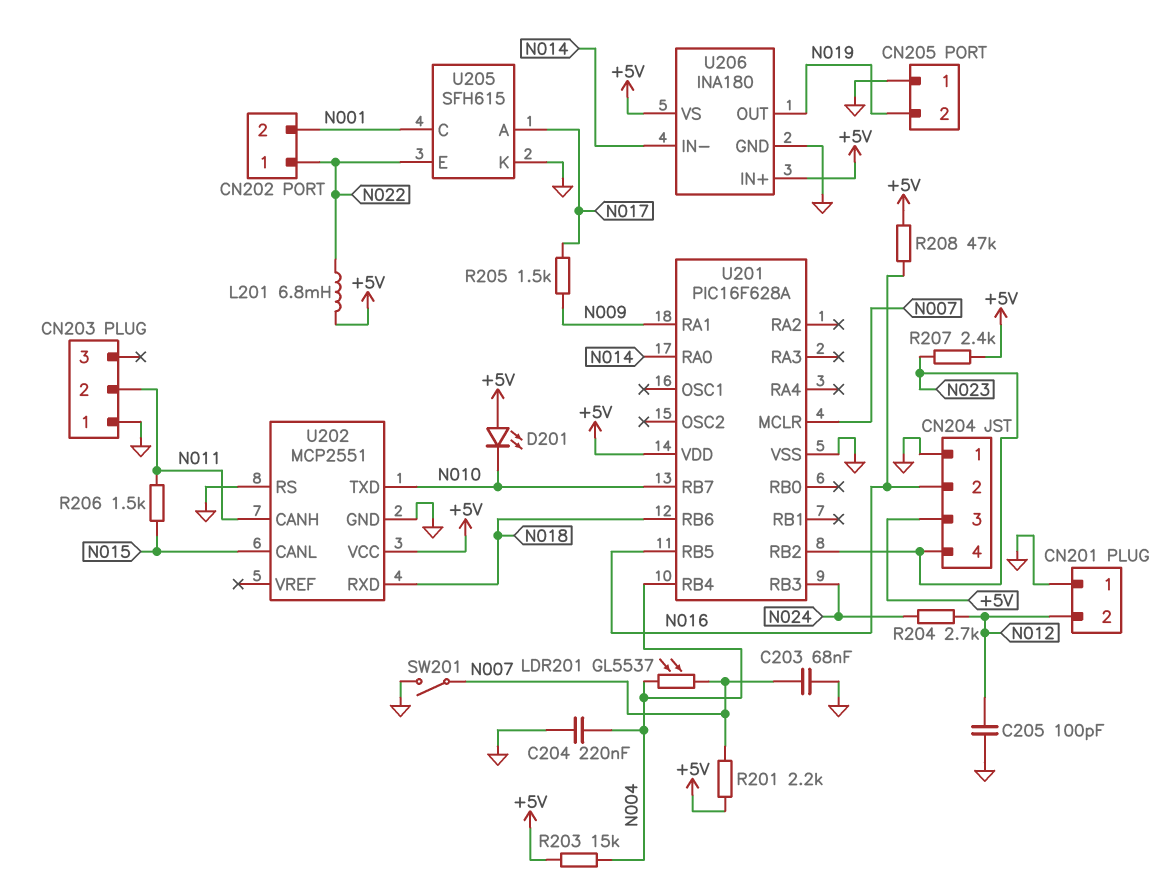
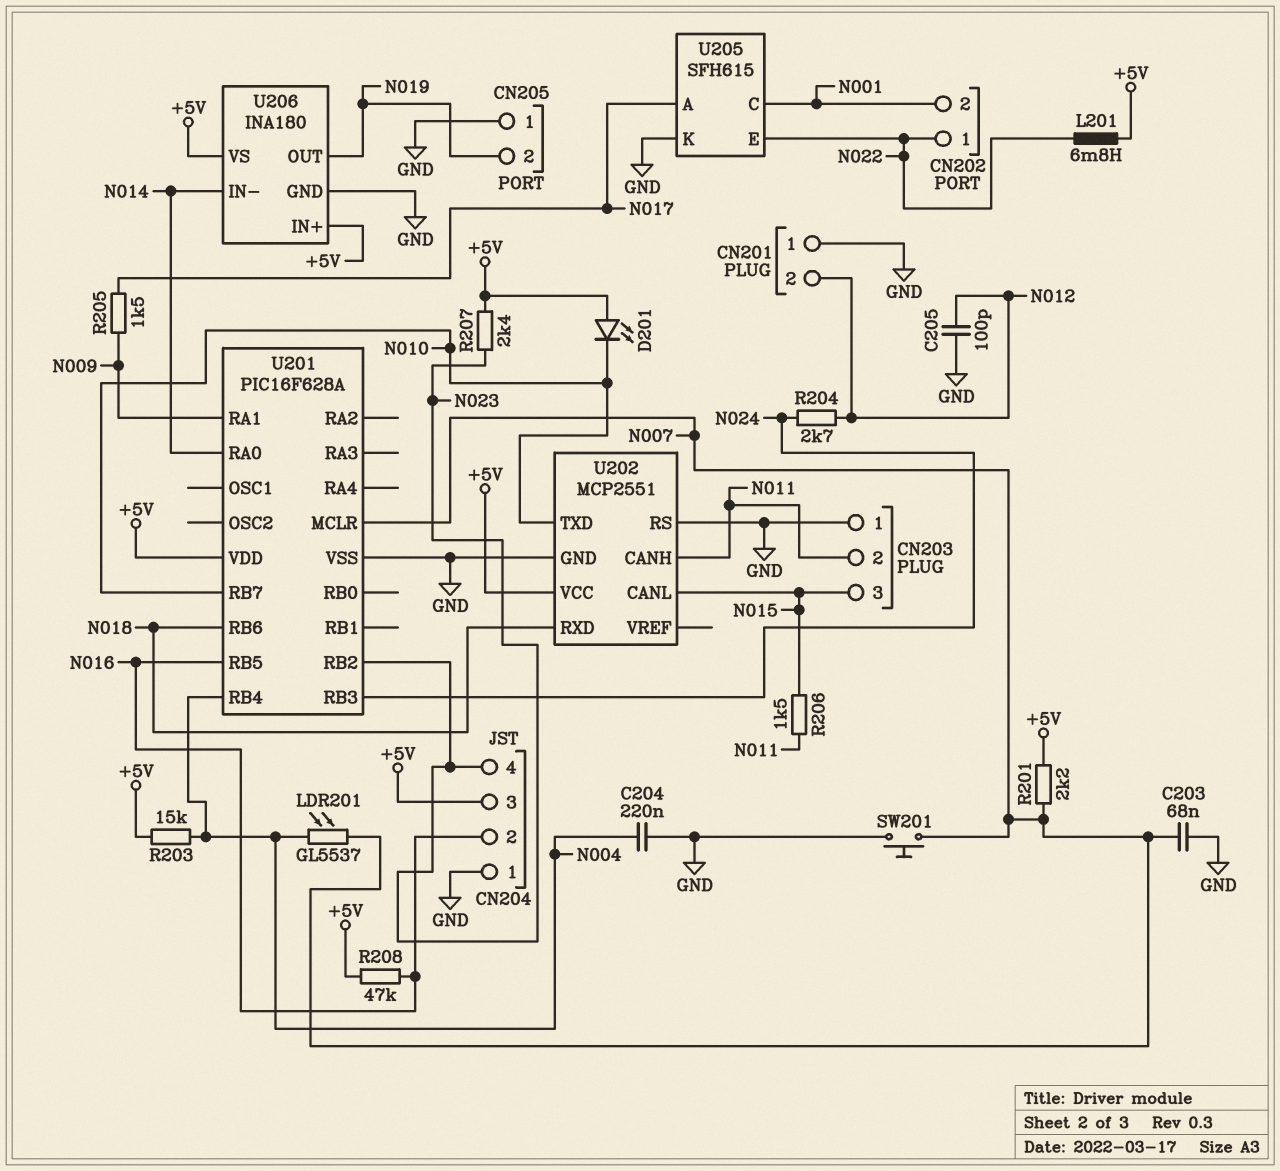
CN203 pin 3: none -> N015
SW201: switch (GND, N007) -> button (GND, N007)

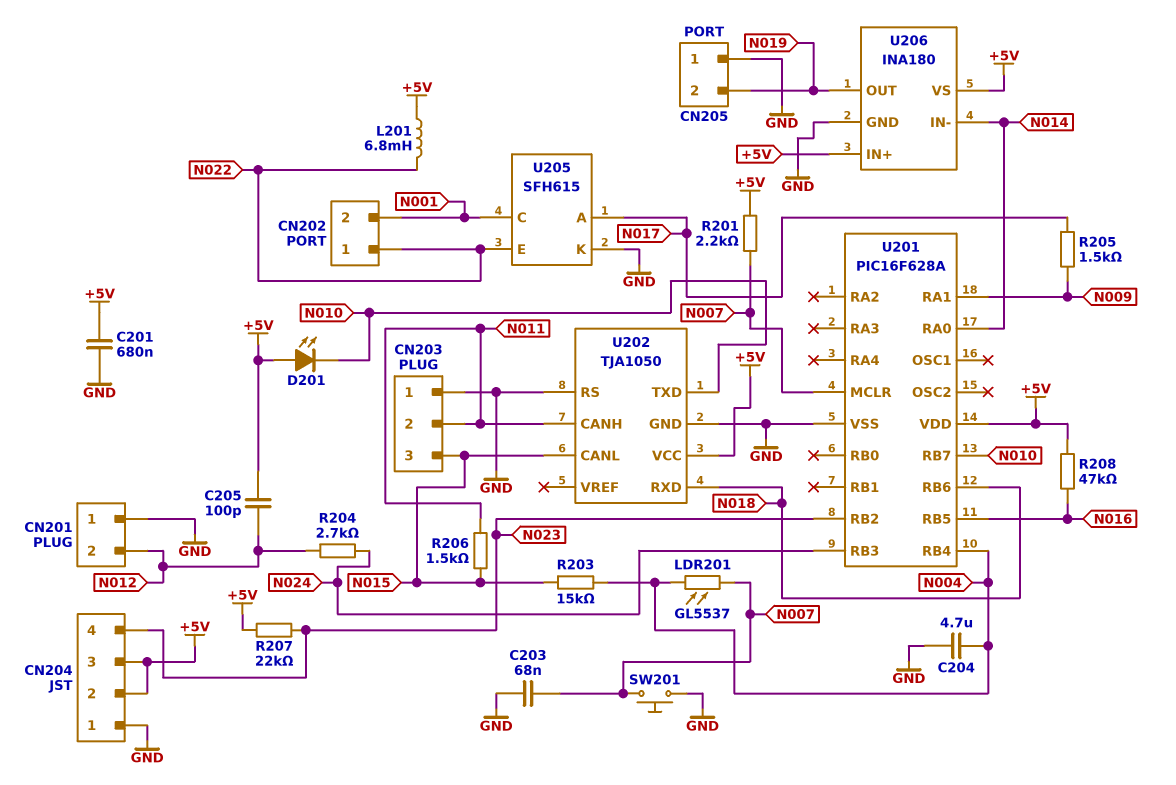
C201: none -> 680nF (+5V, GND)
C204: 220nF (GND, N004) -> 4.7uF (GND, N004)
C205: 100pF (GND, N012) -> 100pF (+5V, N012)
CN204 pin 2: N016 -> +5V
R203: 15k (+5V, N004) -> 15k (N004, N015)
R207: 2.4k (+5V, N023) -> 22k (+5V, N023)
U202: MCP2551 -> TJA1050

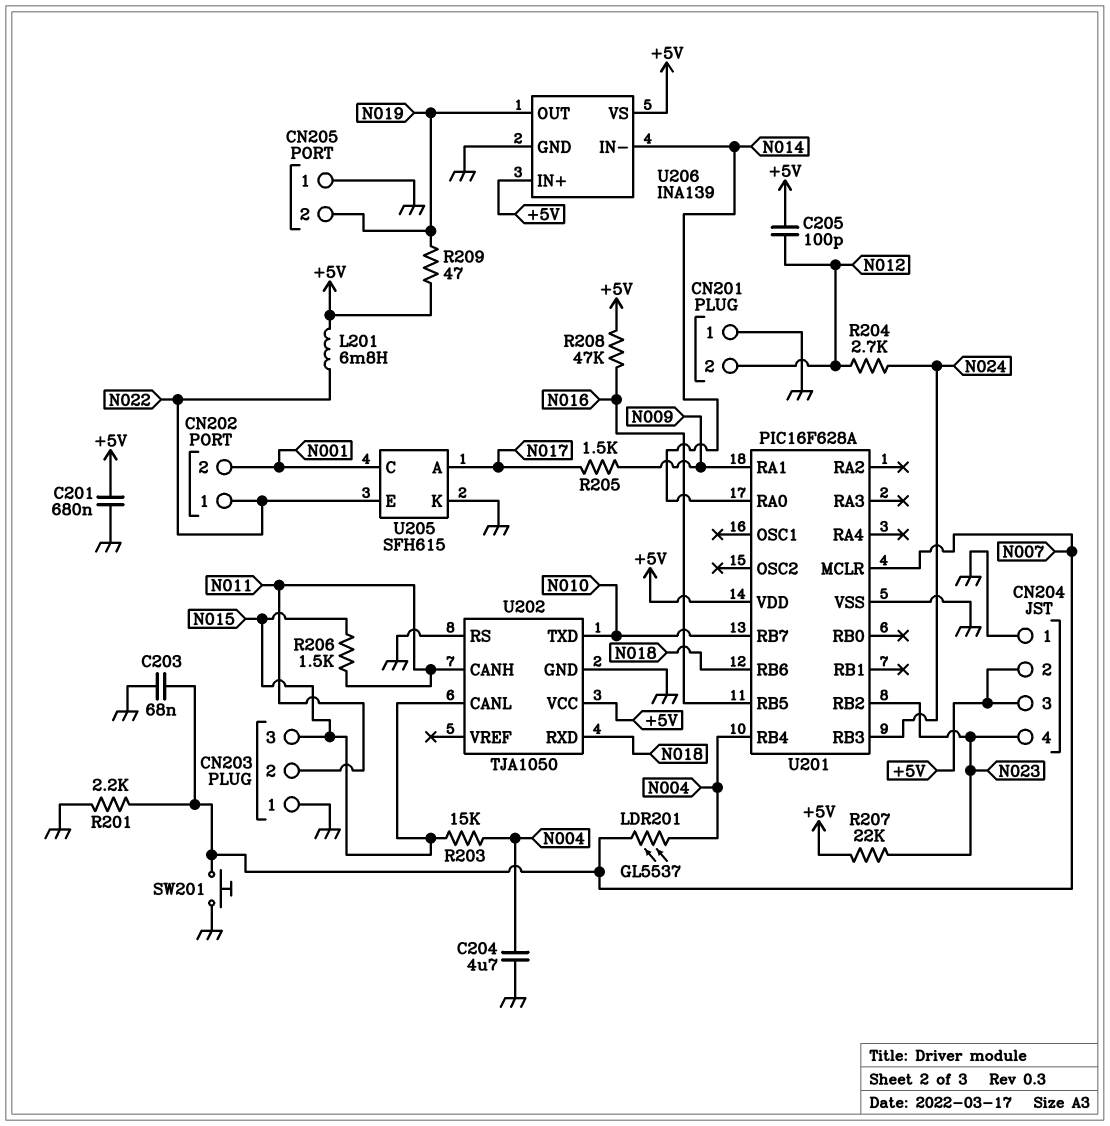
D201: LED (A +5V, K N010) -> none
R201: 2.2k (+5V, N007) -> 2.2k (GND, N007)
R209: none -> 47 (+5V, N019)
U206: INA180 -> INA139

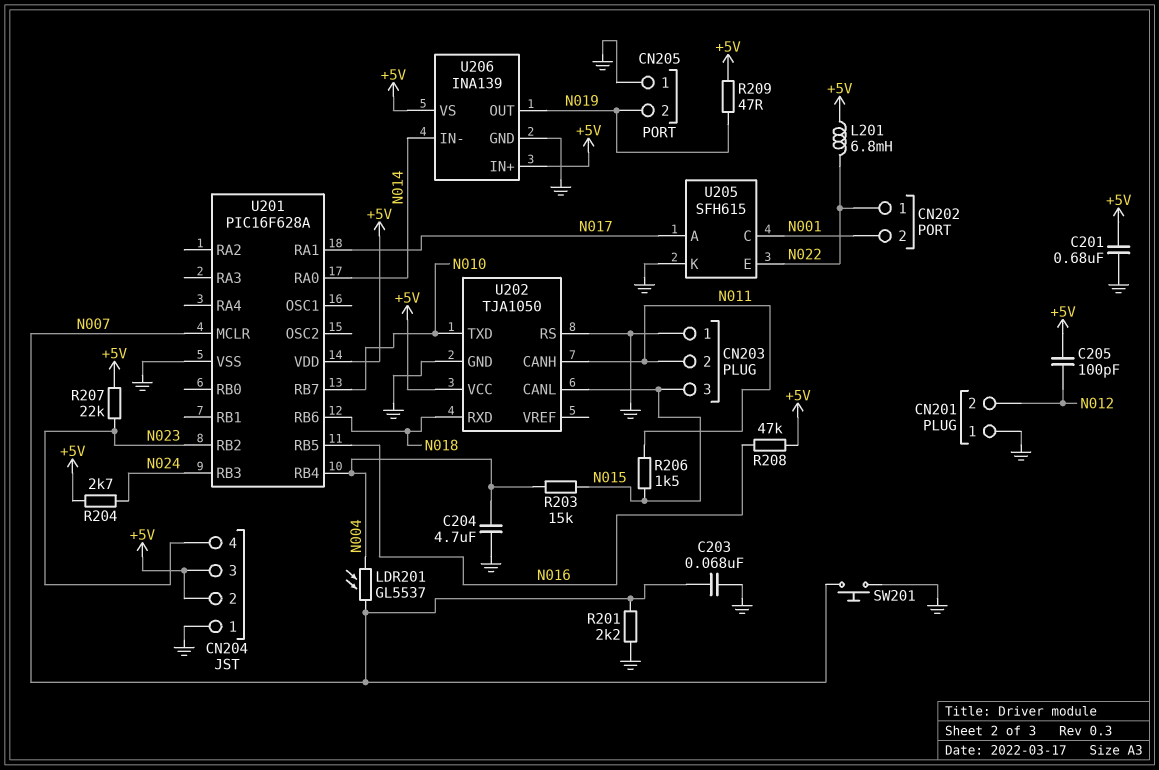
R204: 2.7k (N012, N024) -> 2.7k (+5V, N024)
R205: 1.5k (N009, N017) -> none
U201 pin RA1: N009 -> N017

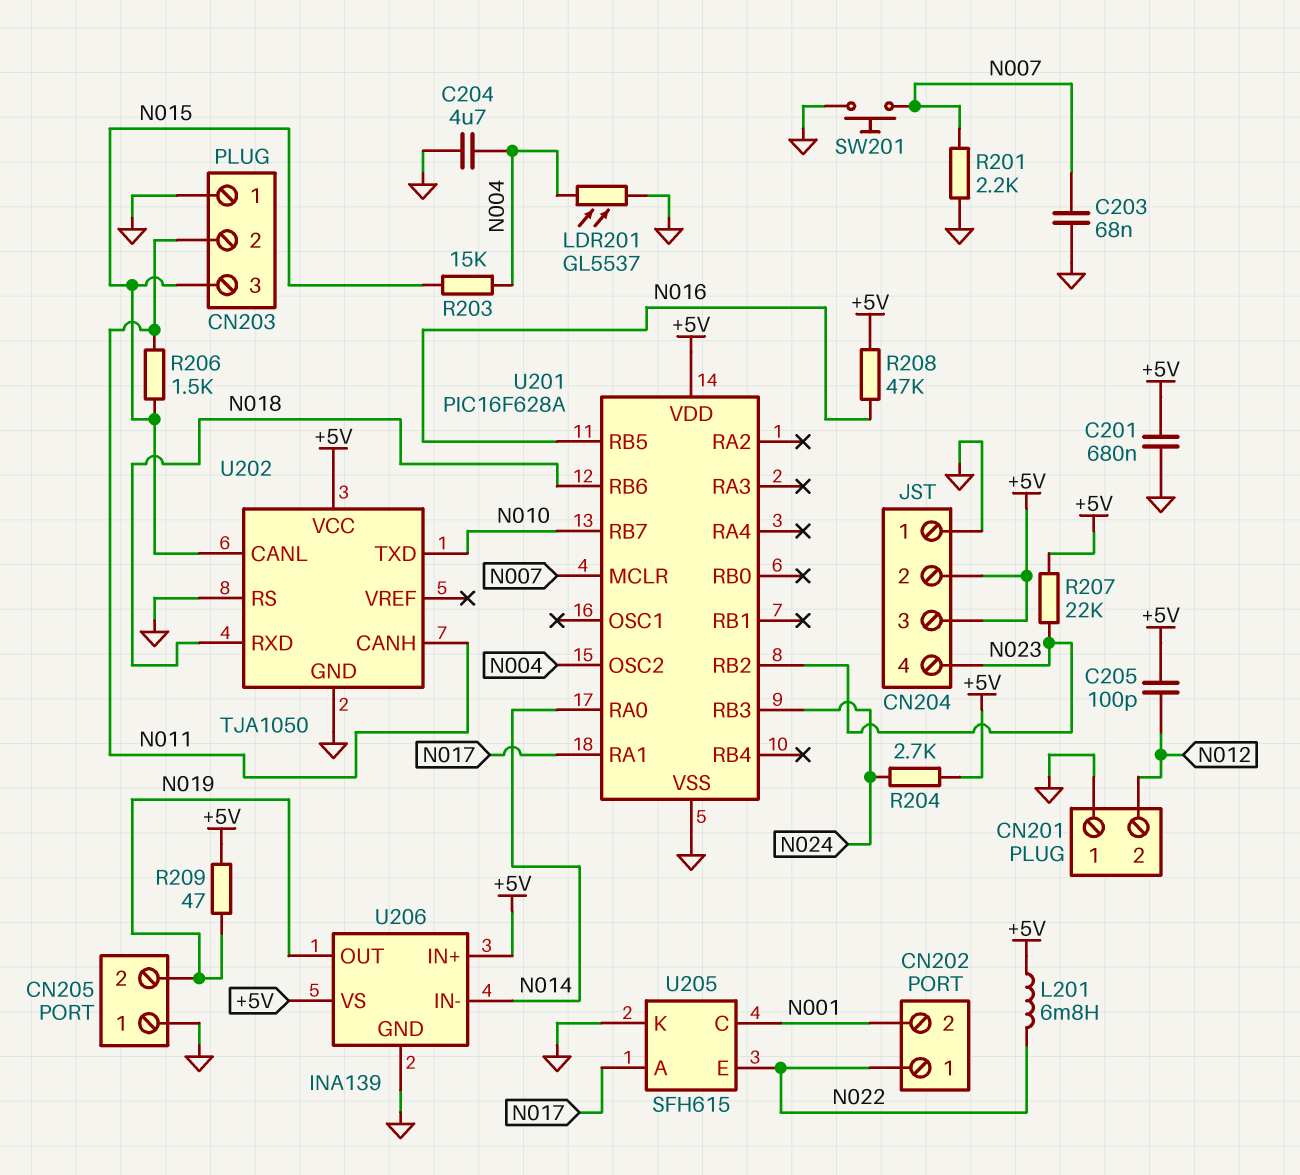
LDR201: GL5537 (N004, N007) -> GL5537 (GND, N004)
U201 pin OSC2: none -> N004
U201 pin RB4: N004 -> none

